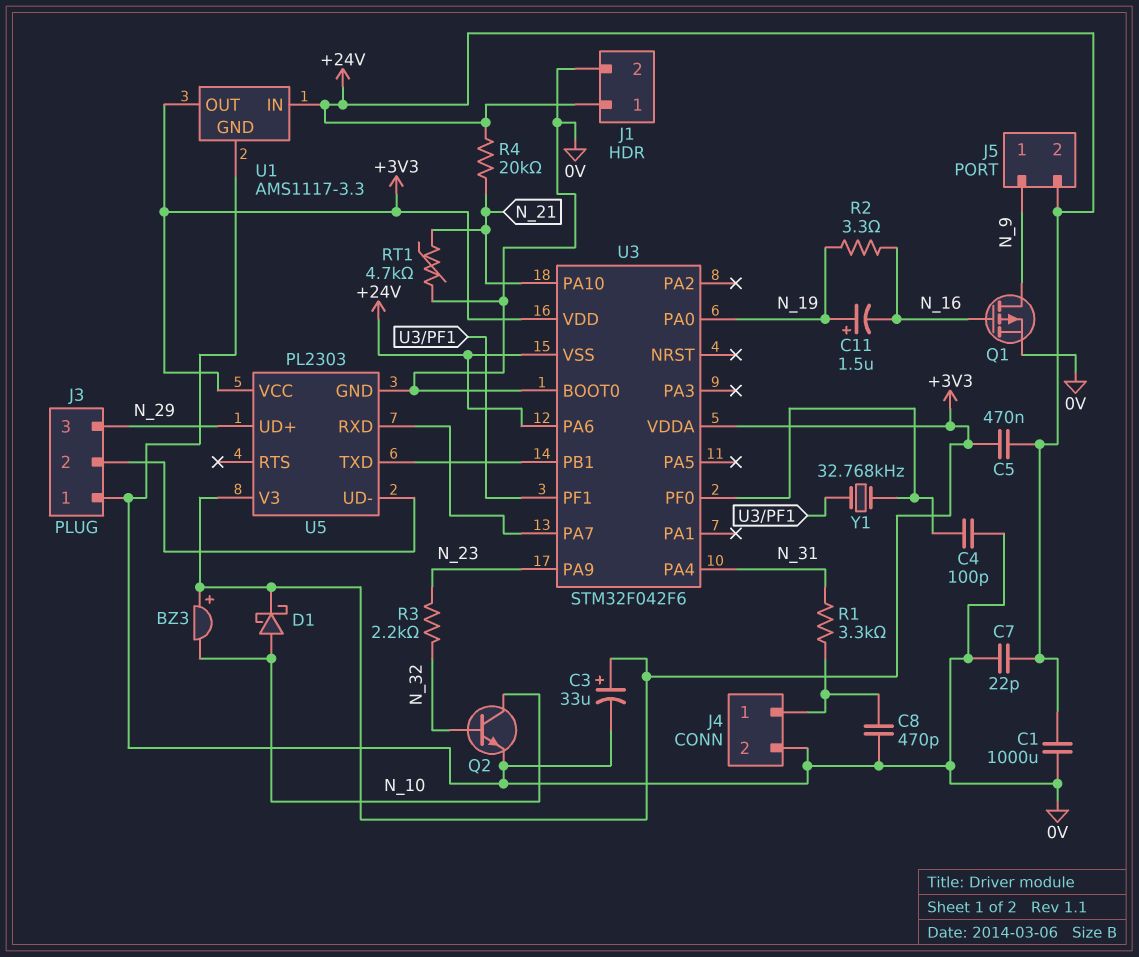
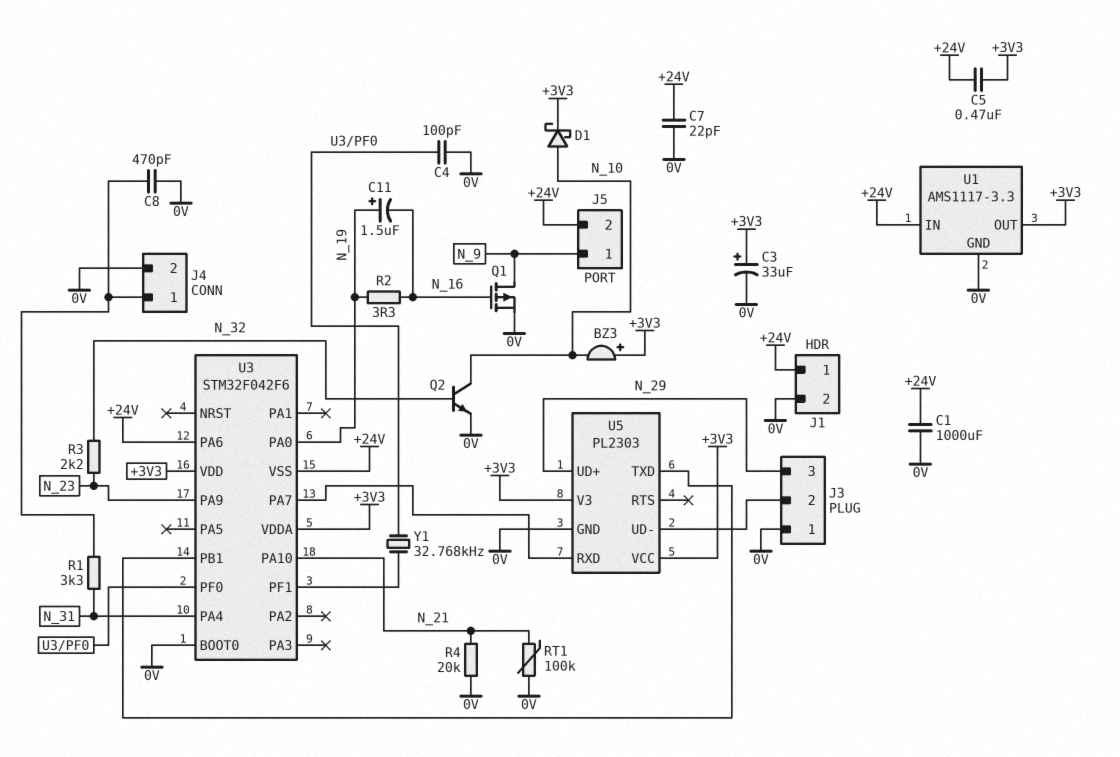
R4: 20k (+24V, N_21) -> 20k (0V, N_21)
RT1: 4.7k (0V, N_21) -> 100k (0V, N_21)

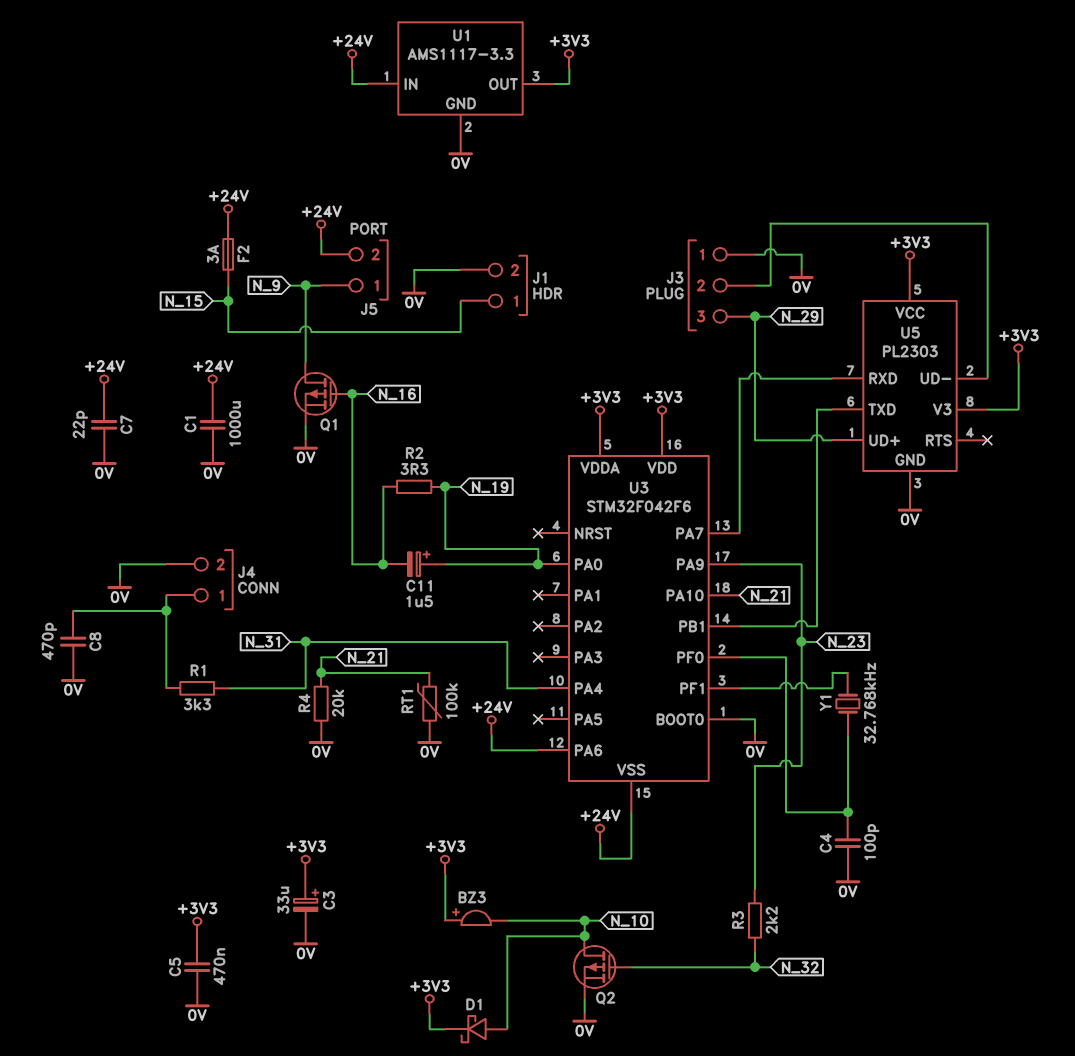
C5: 470nF (+3V3, +24V) -> 470nF (+3V3, 0V)
F2: none -> 3A (+24V, N_15)
J1 pin 1: +24V -> N_15
Q2: NPN (B N_32, C N_10, E 0V) -> PMOS (G N_32, D N_10, S 0V)

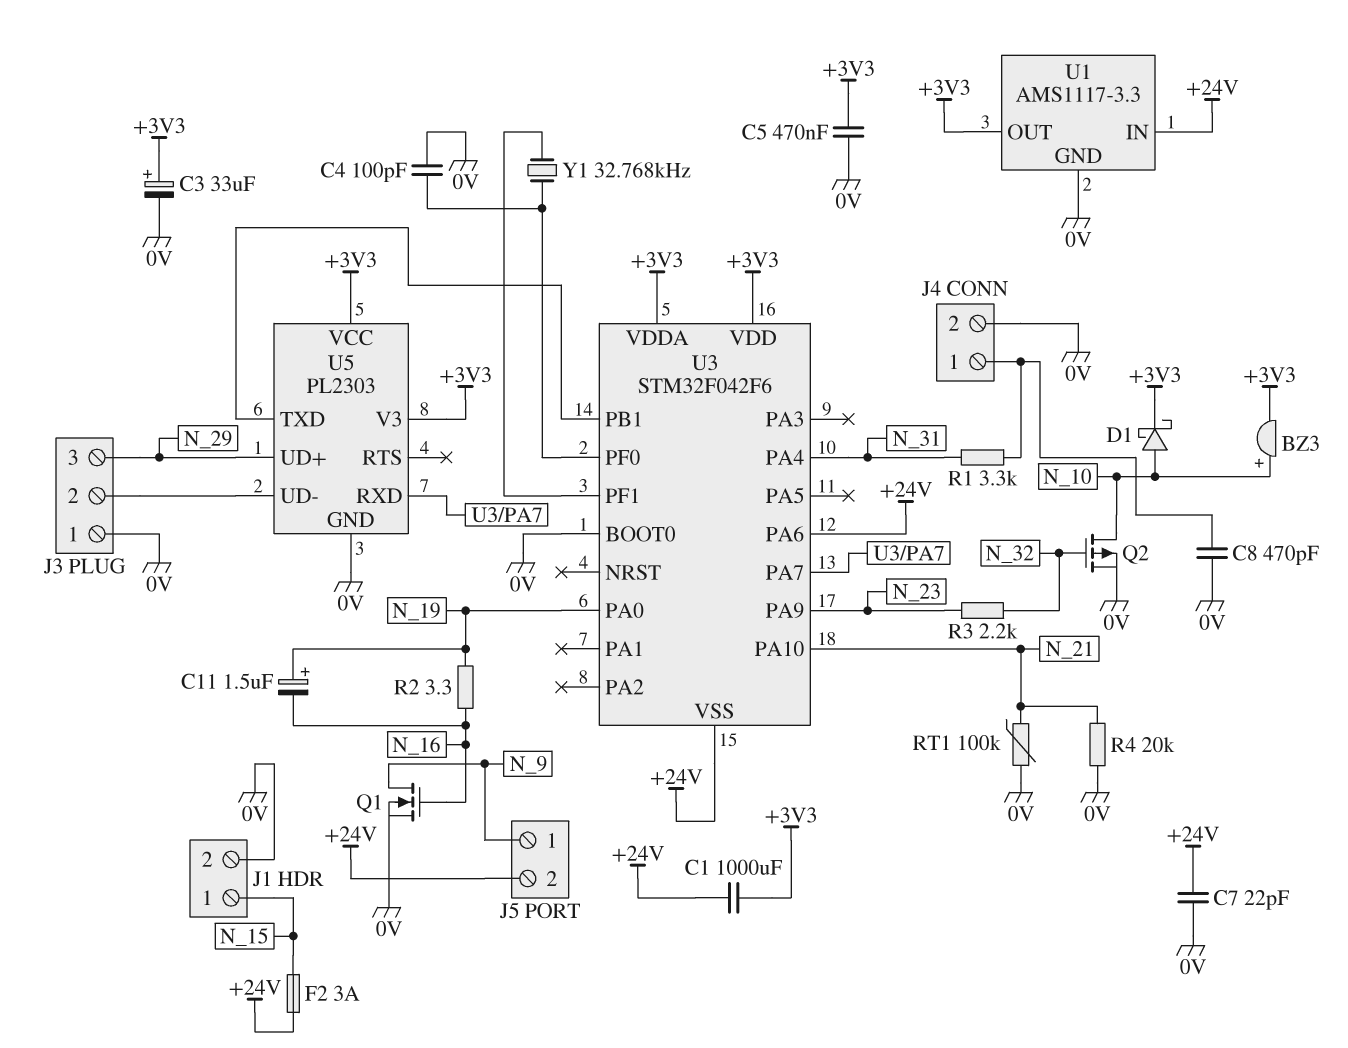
BZ3: buzzer (plus +3V3, minus N_10) -> buzzer (plus N_10, minus +3V3)
C1: 1000uF (+24V, 0V) -> 1000uF (+3V3, +24V)
Q1: PMOS (G N_16, D N_9, S 0V) -> NMOS (G N_16, D N_9, S 0V)

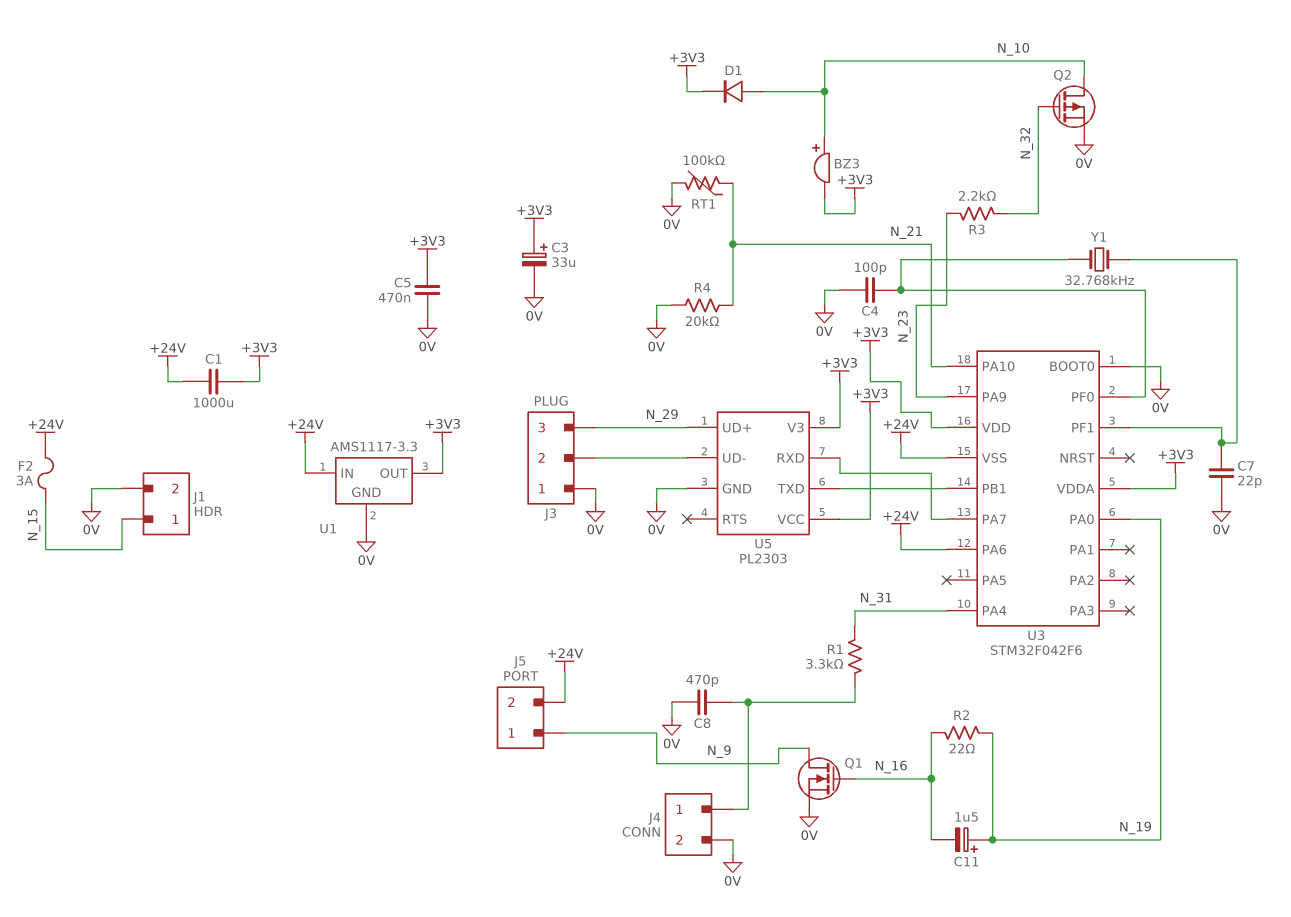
C7: 22pF (+24V, 0V) -> 22pF (0V, U3/PF1)
D1: schottky (A N_10, K +3V3) -> diode (A N_10, K +3V3)
R2: 3.3 (N_16, N_19) -> 22 (N_16, N_19)

